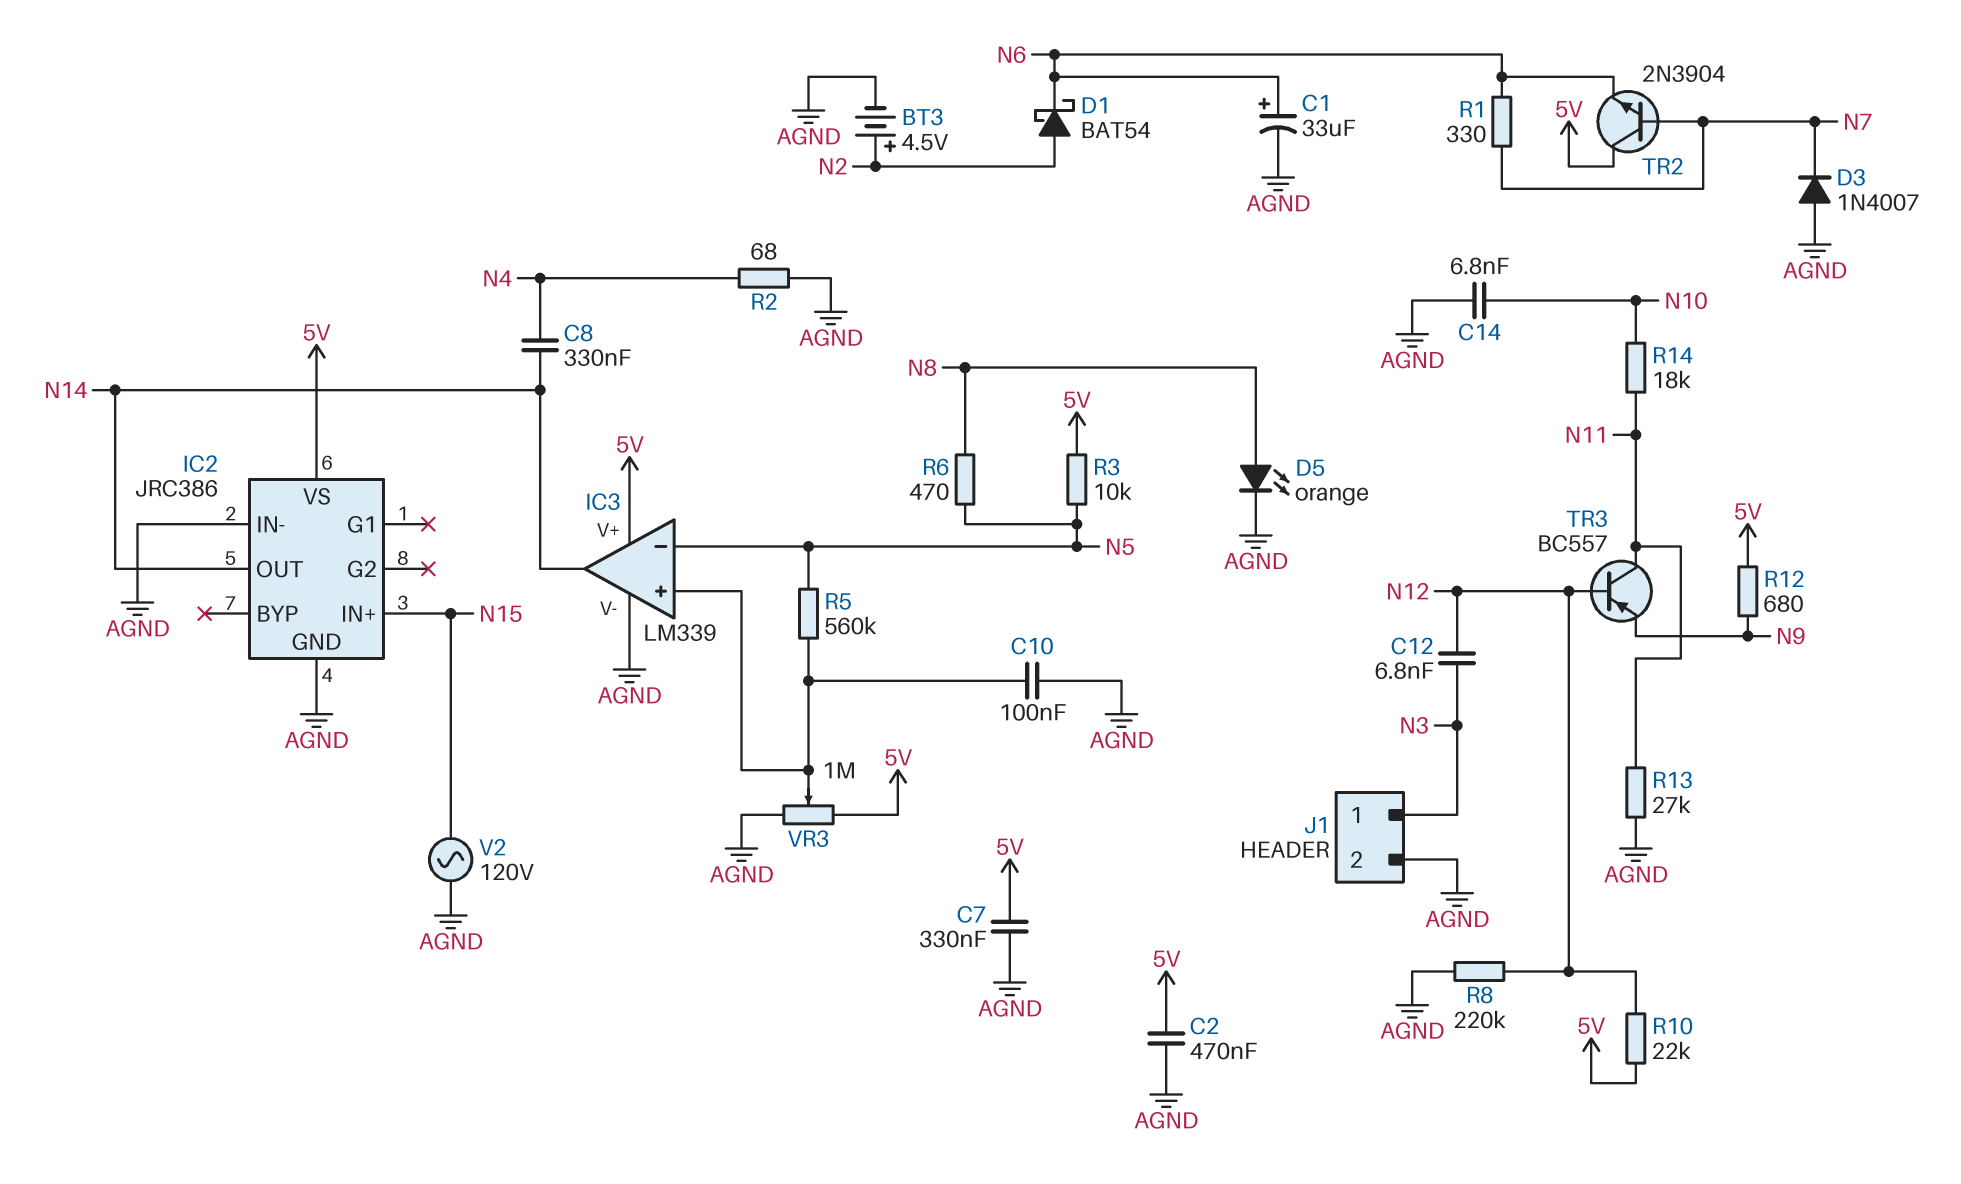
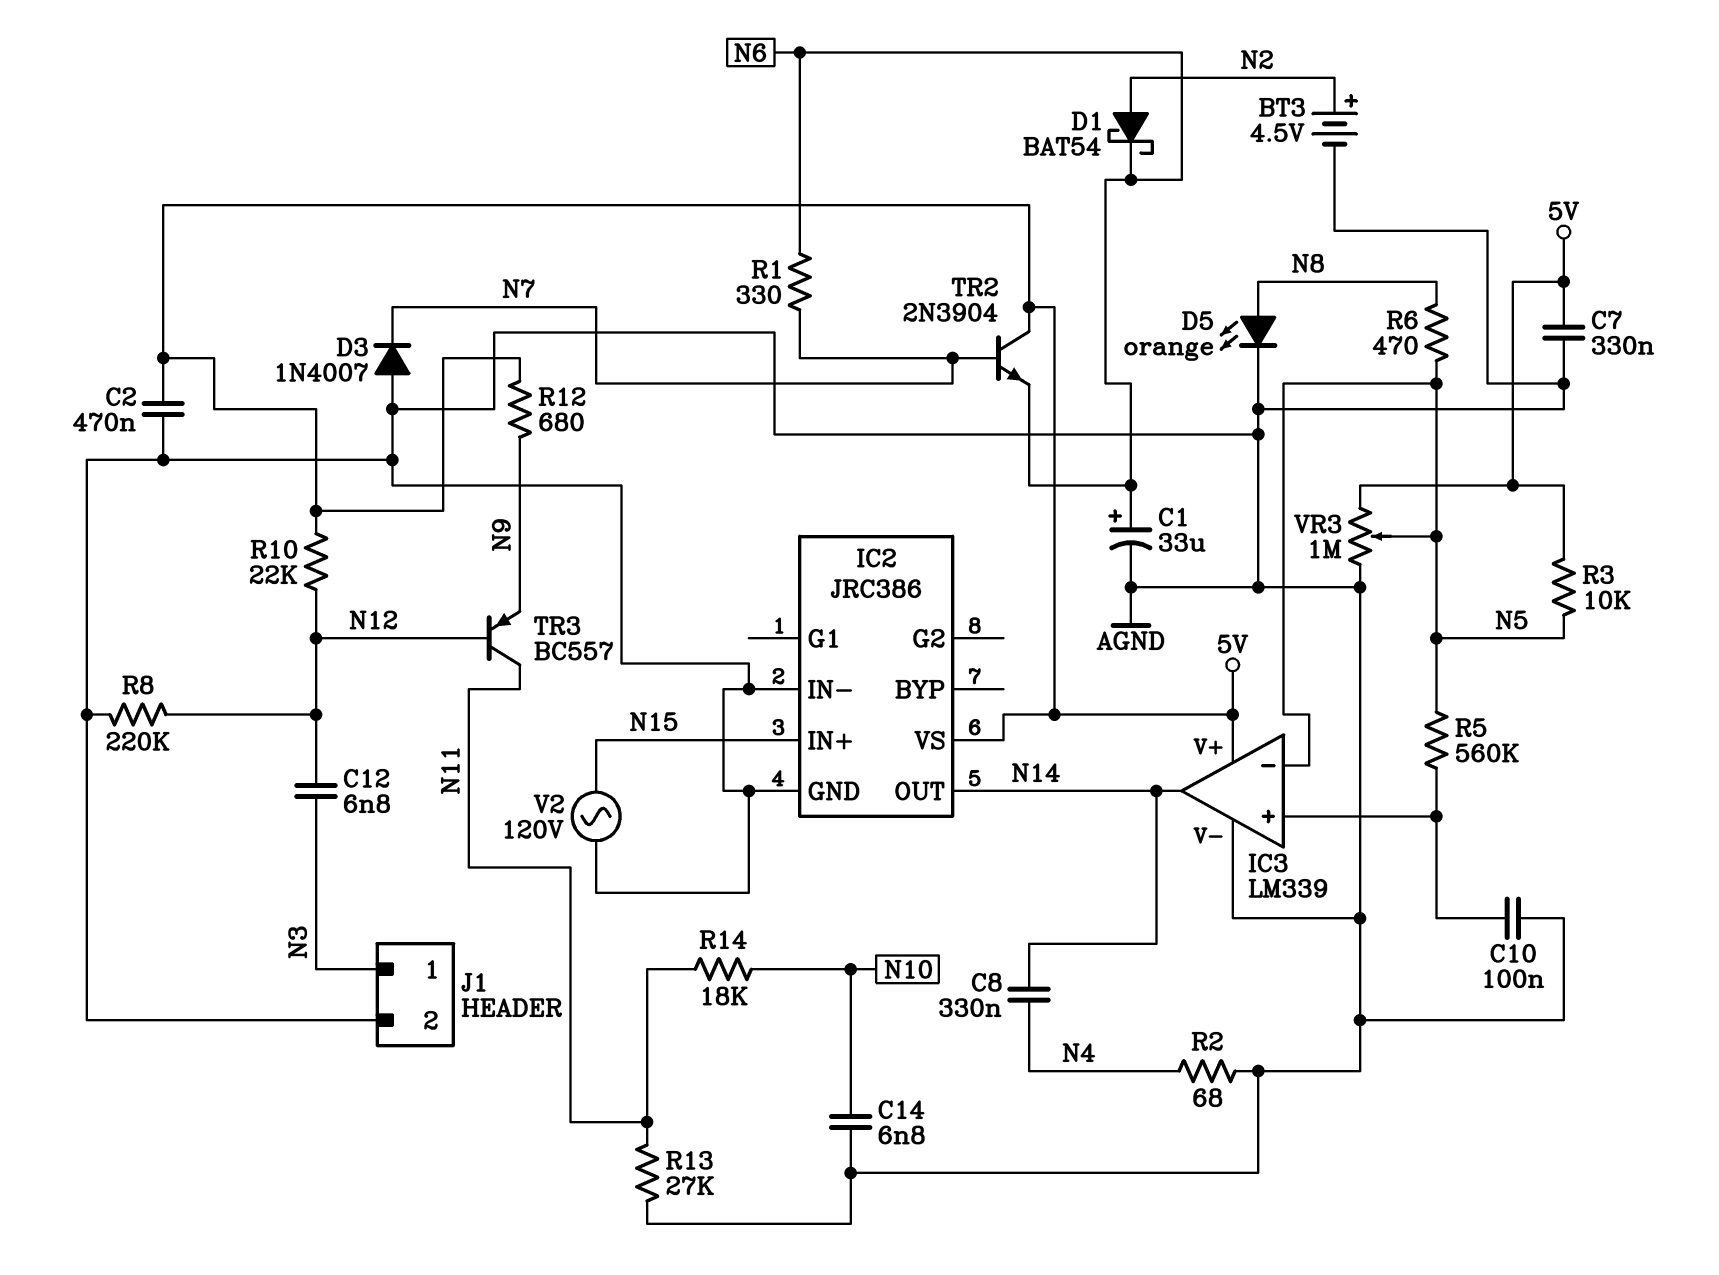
VR3: 1M (5V, AGND, wiper IC3/in+) -> 1M (5V, AGND, wiper N5)

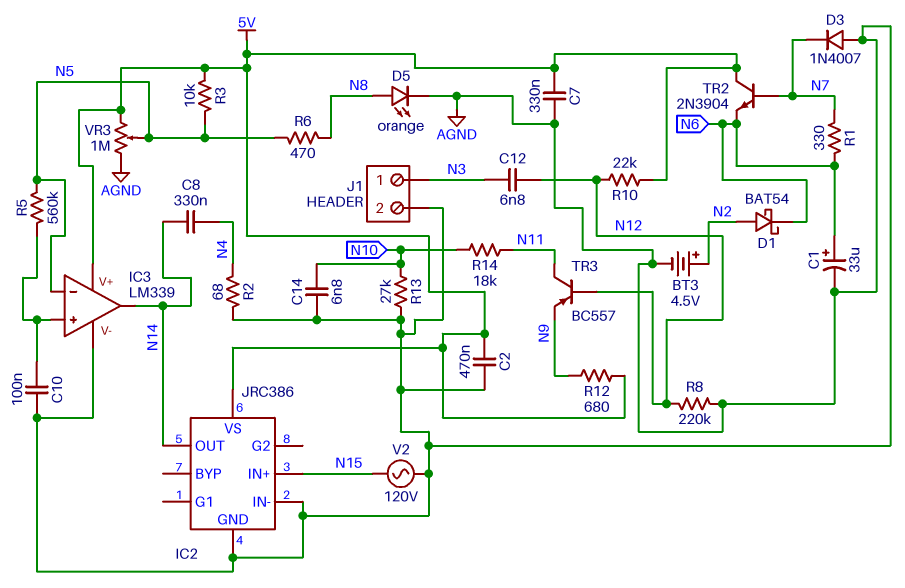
R13: 27k (AGND, N11) -> 27k (AGND, N10)

